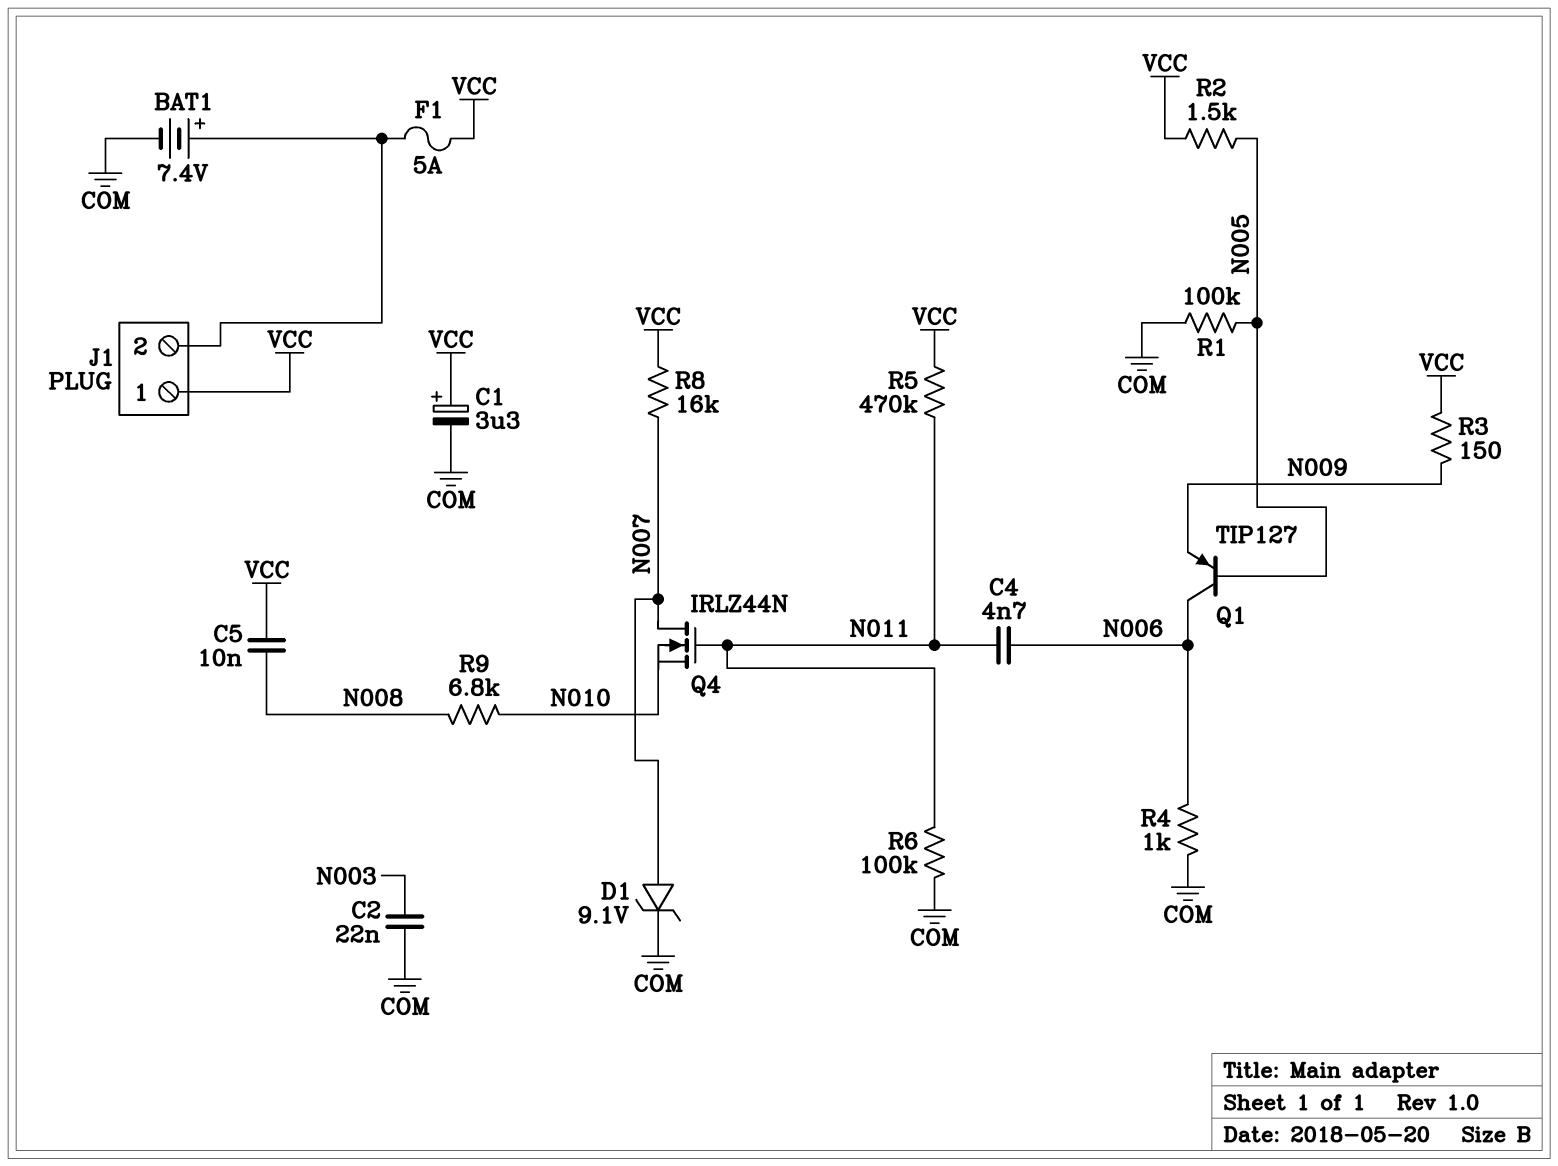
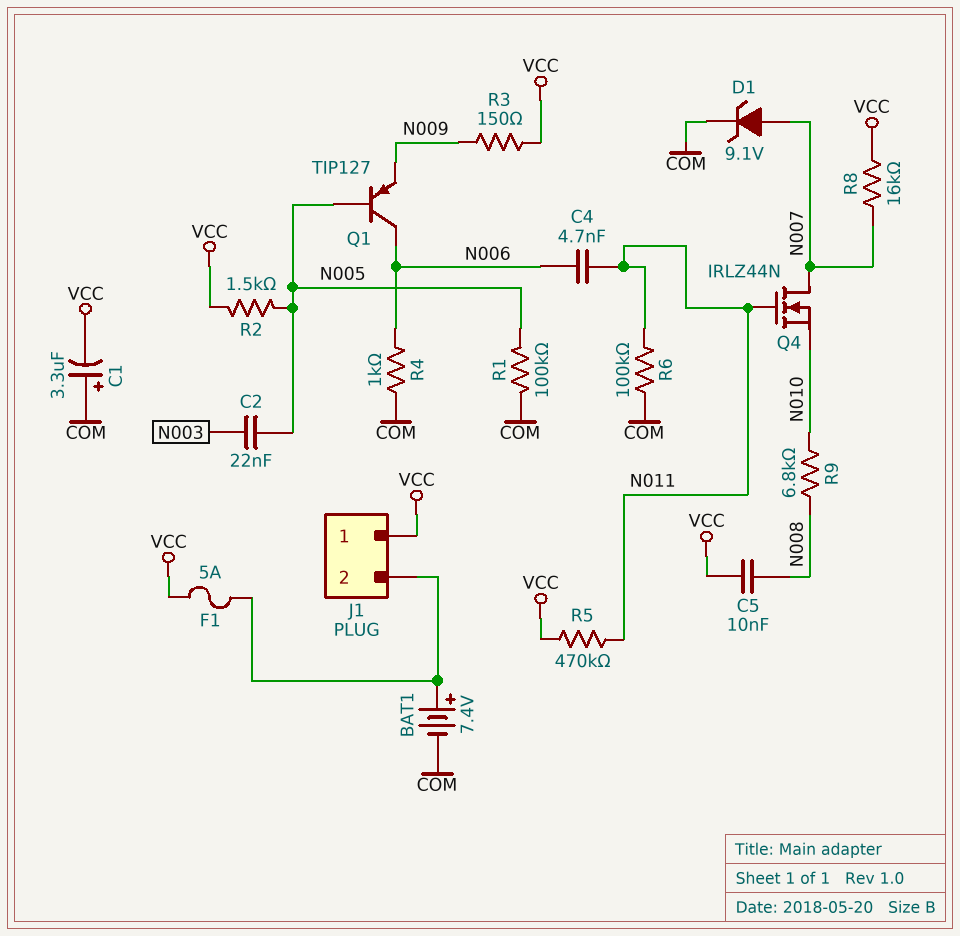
C1: 3.3uF (plus VCC, minus COM) -> 3.3uF (plus COM, minus VCC)
C2: 22nF (COM, N003) -> 22nF (N003, N005)

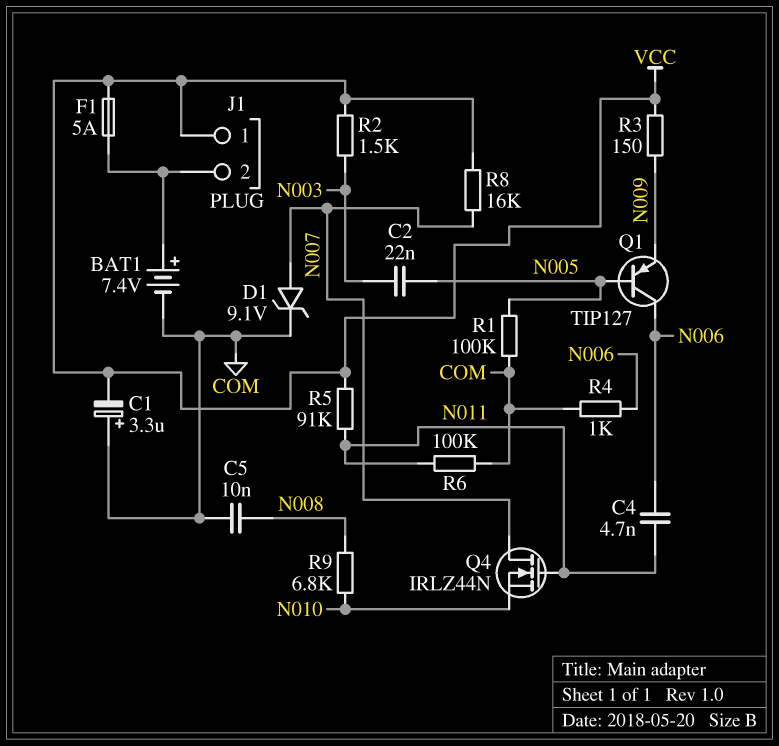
C5: 10nF (N008, VCC) -> 10nF (COM, N008)
R2: 1.5k (N005, VCC) -> 1.5k (N003, VCC)
R5: 470k (N011, VCC) -> 91k (N011, VCC)

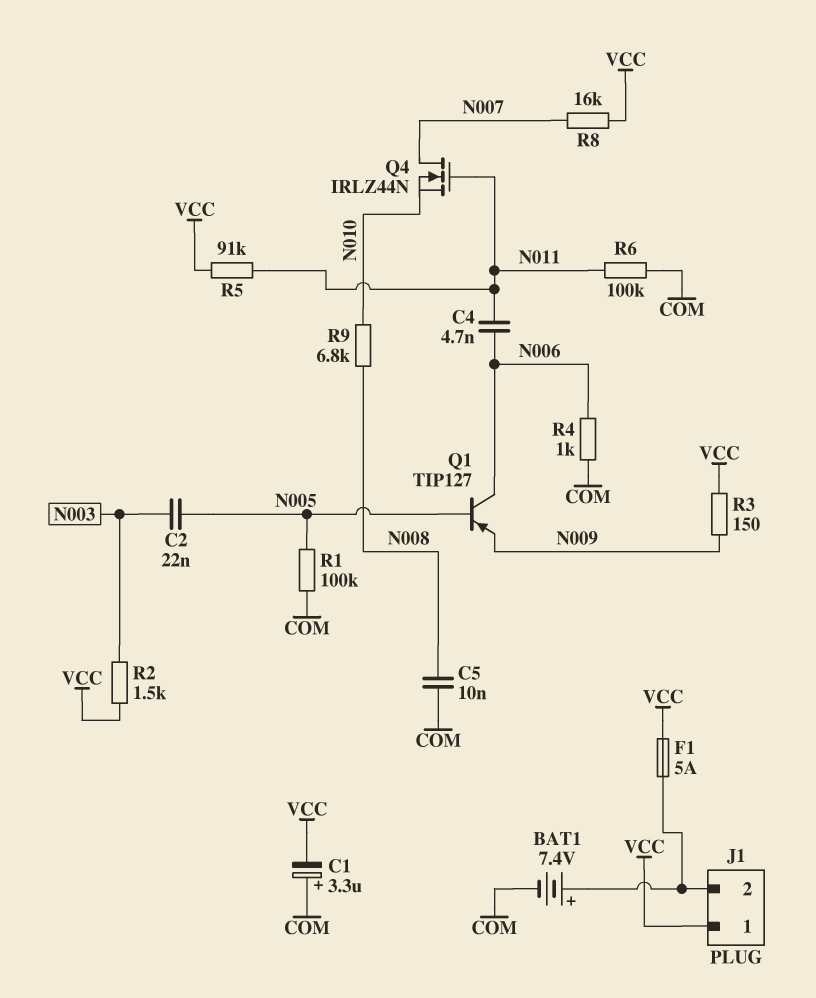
D1: zener 9.1V (A N007, K COM) -> none

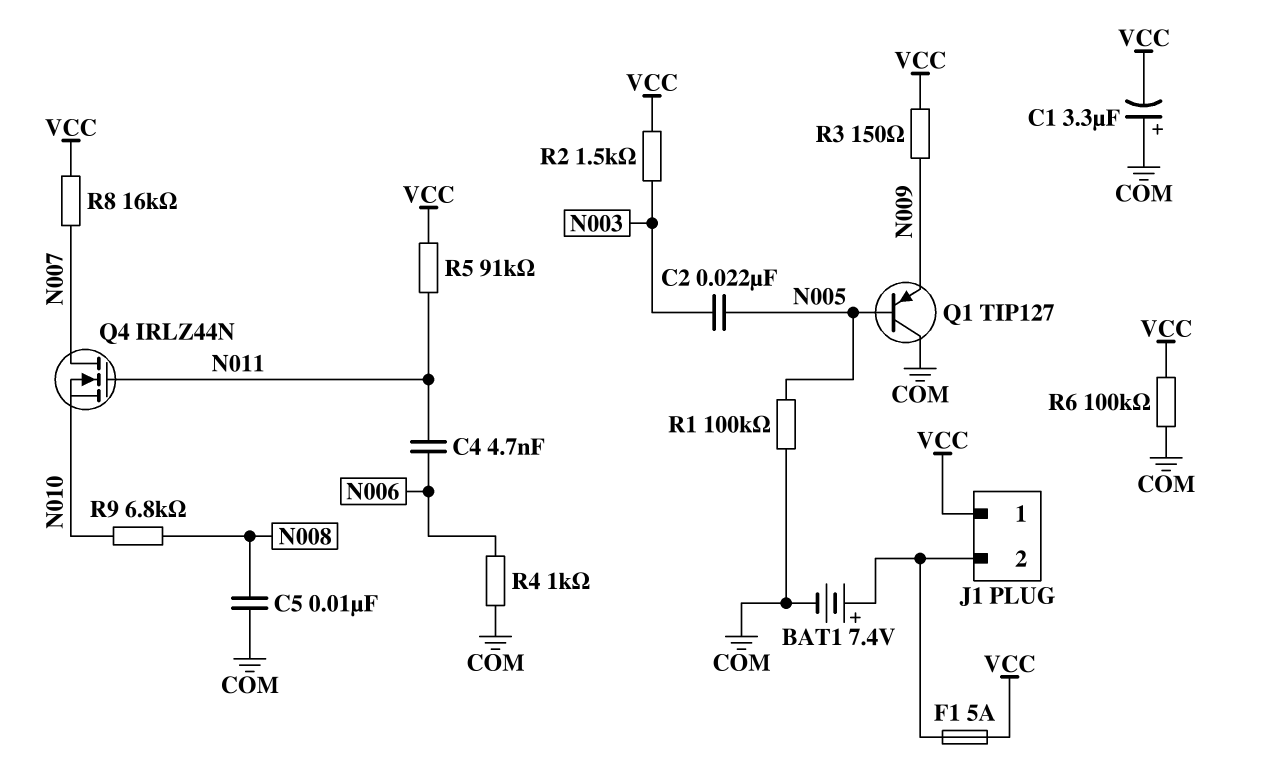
Q1: PNP TIP127 (B N005, C N006, E N009) -> PNP TIP127 (B N005, C COM, E N009)
R6: 100k (COM, N011) -> 100k (COM, VCC)

